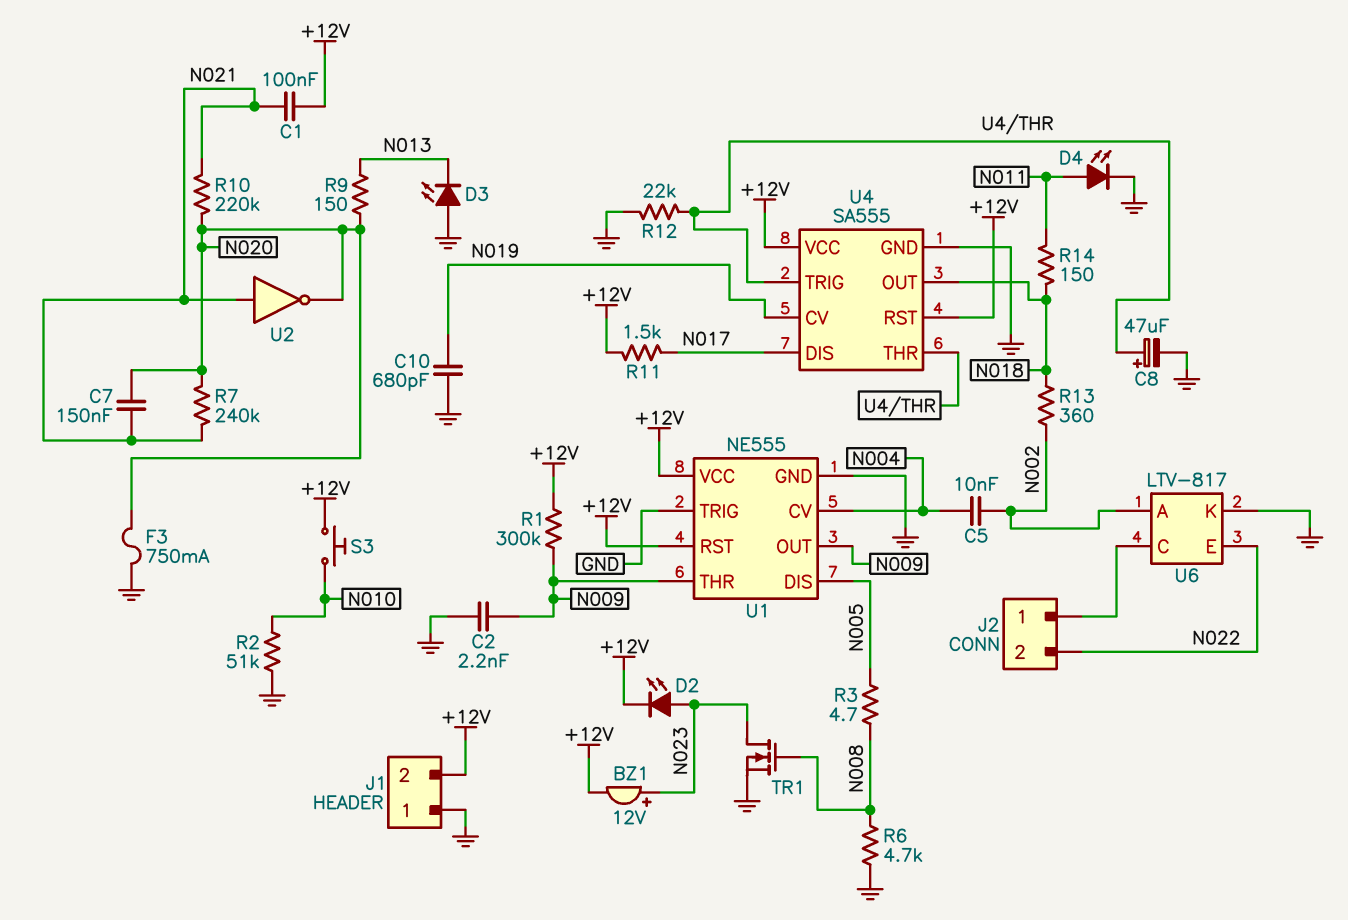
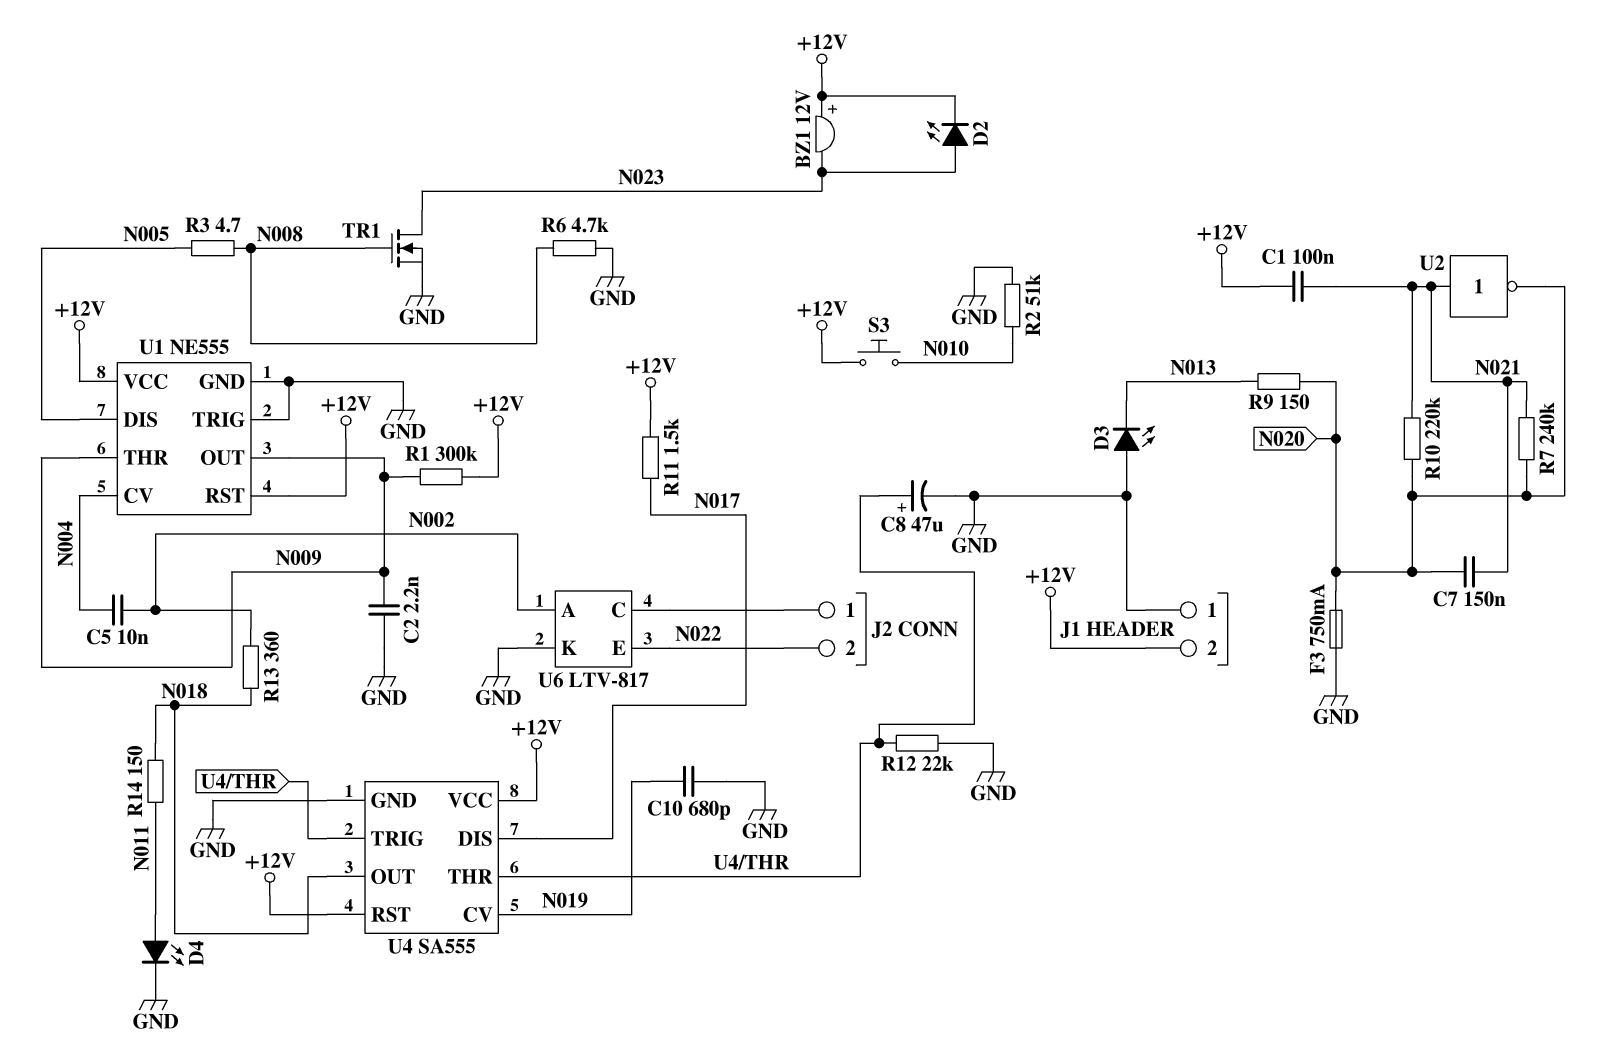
BZ1: buzzer 12V (plus N023, minus +12V) -> buzzer 12V (plus +12V, minus N023)

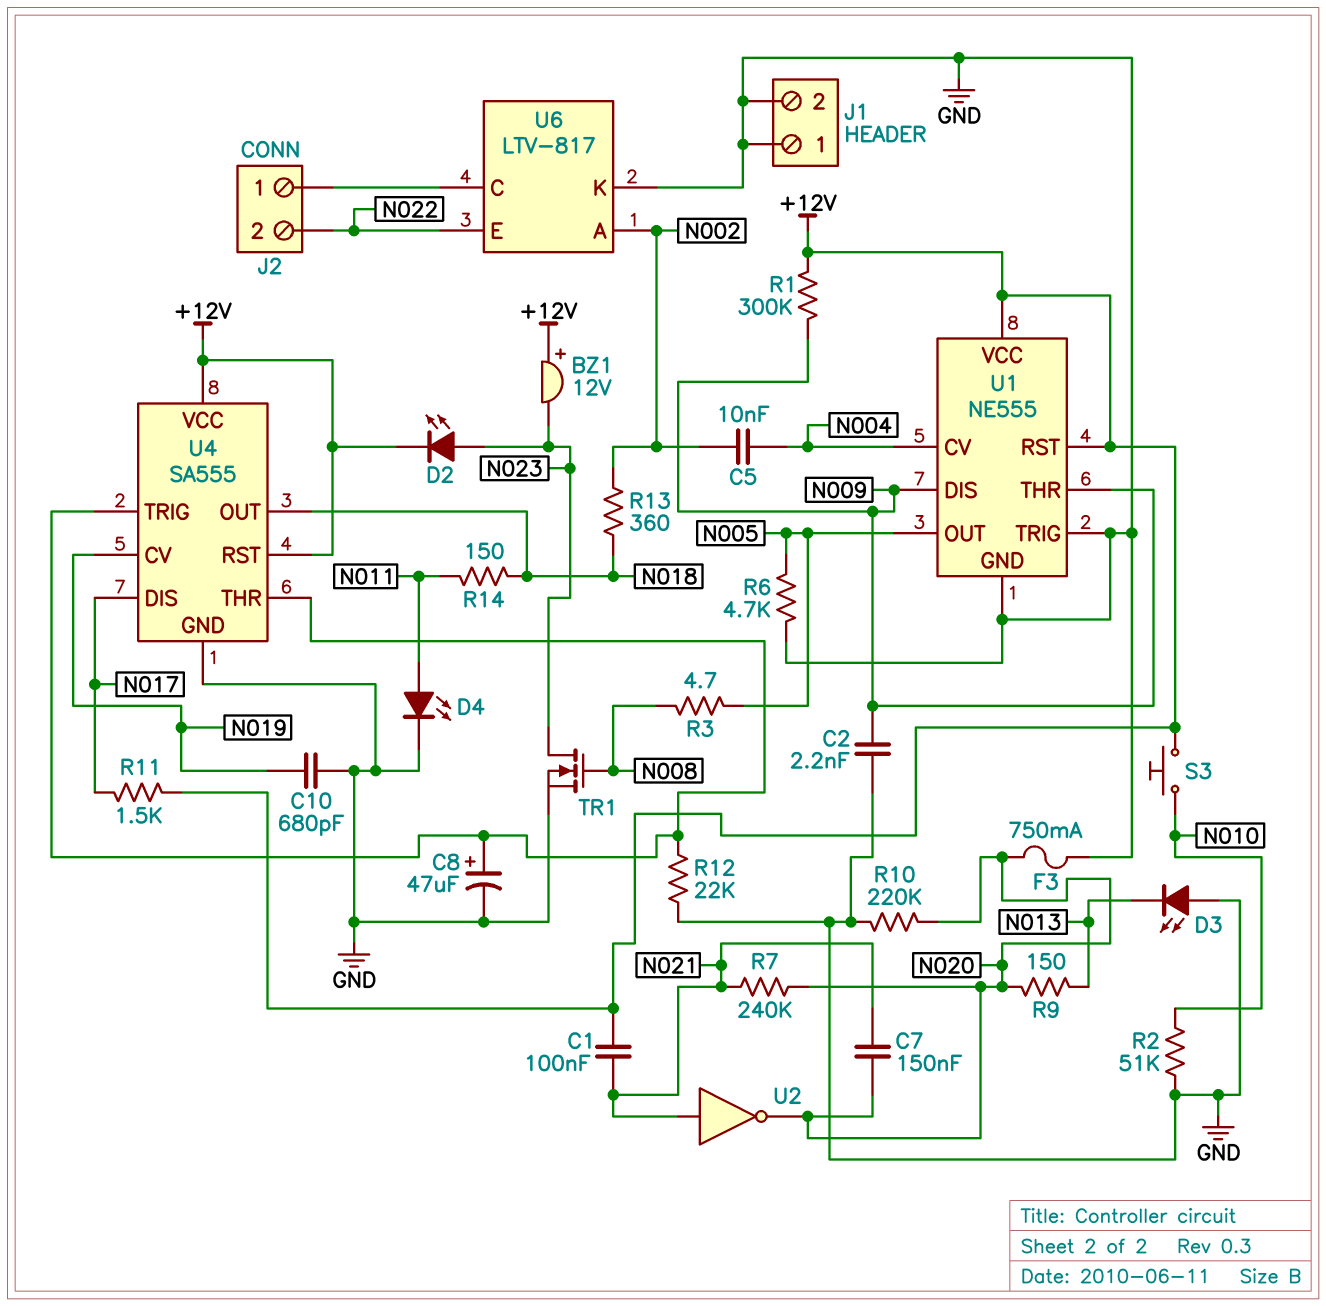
J1 pin 2: +12V -> GND
R6: 4.7k (GND, N008) -> 4.7k (GND, N005)
R10: 220k (N020, N021) -> 220k (GND, N020)
U1 pin DIS: N005 -> N009
U1 pin OUT: N009 -> N005

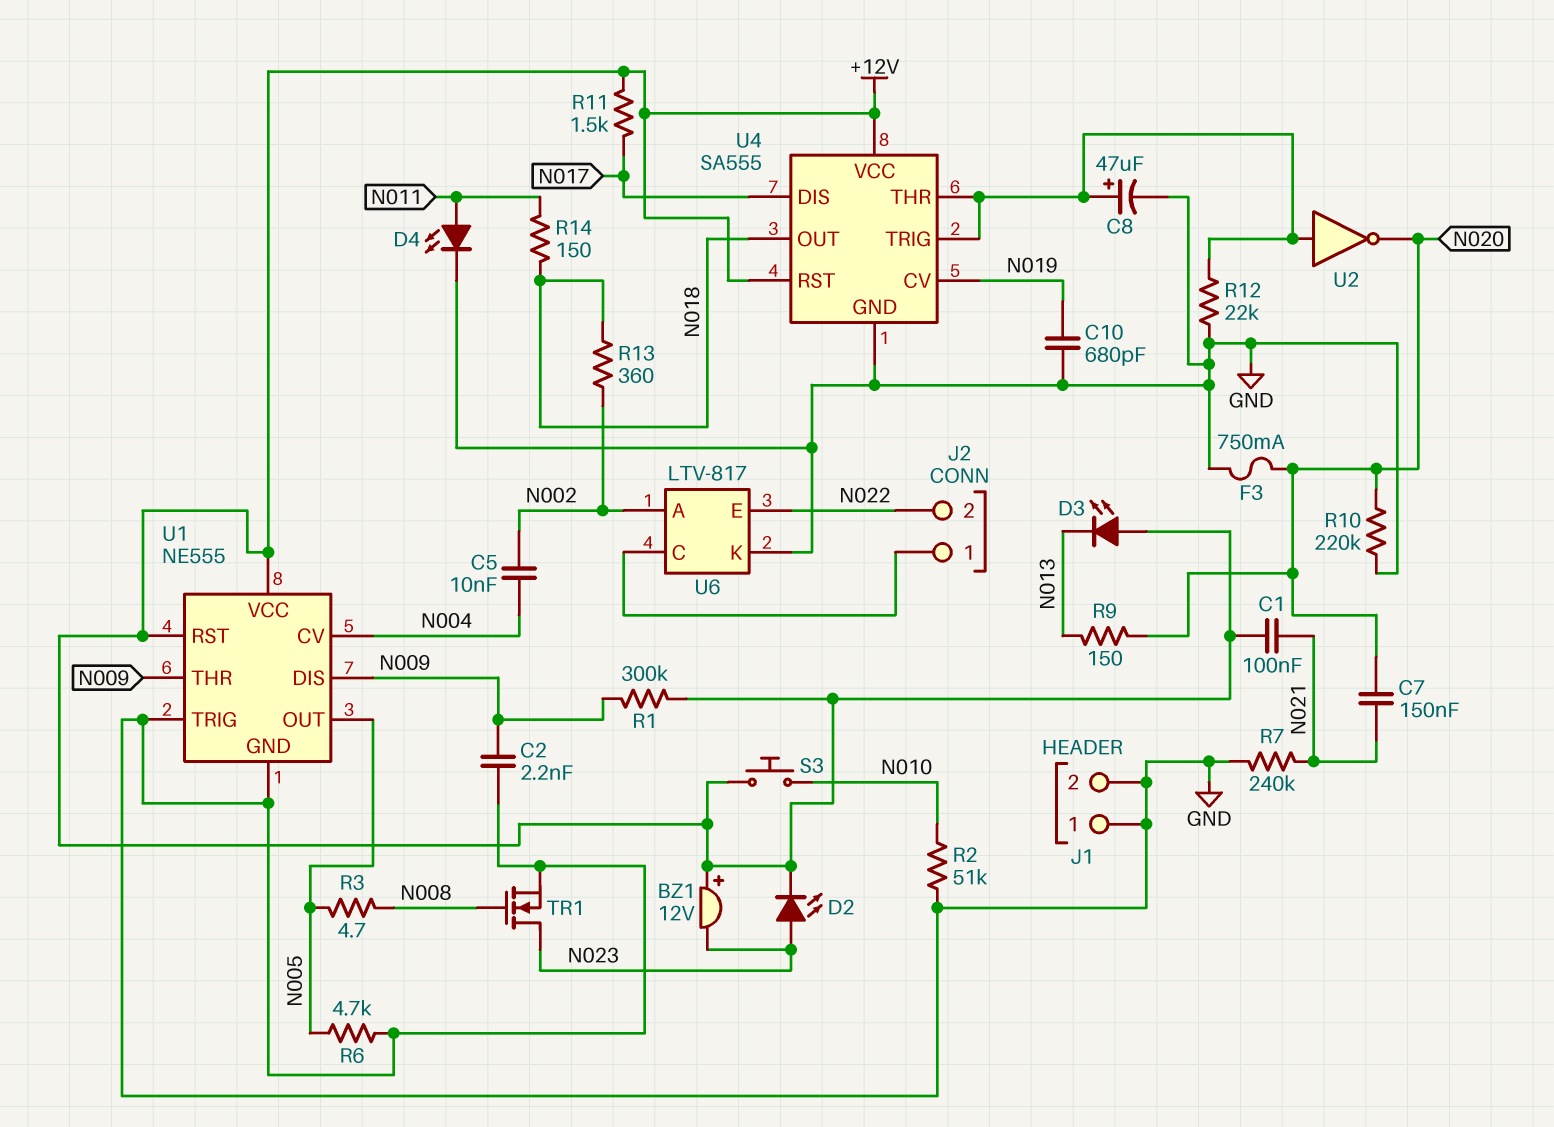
D3: LED (A GND, K N013) -> LED (A +12V, K N013)
R7: 240k (N020, N021) -> 240k (GND, N021)
U2: NOT (in N021, out N020) -> NOT (in U4/THR, out N020)

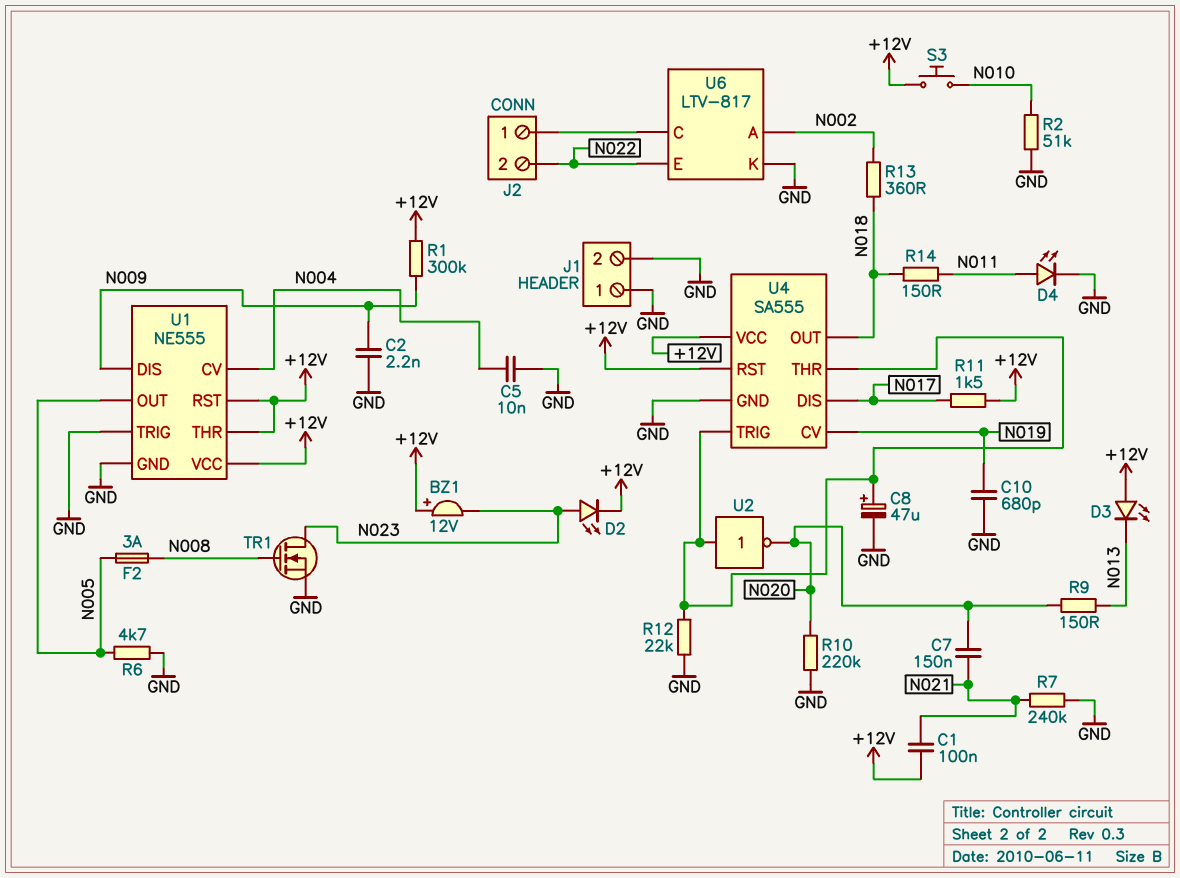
C5: 10nF (N002, N004) -> 10nF (GND, N004)
F2: none -> 3A (N005, N008)
F3: 750mA (GND, N020) -> none
R3: 4.7 (N005, N008) -> none
U1 pin THR: N009 -> +12V

